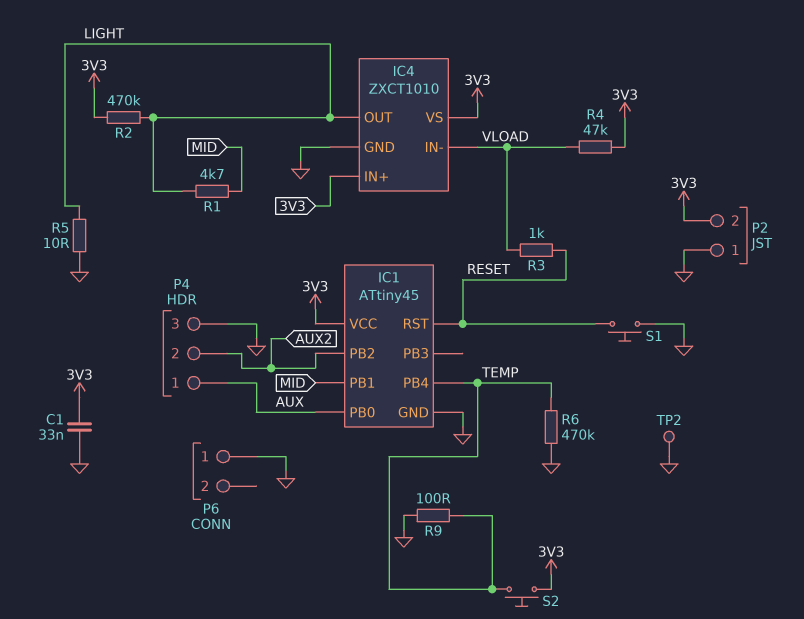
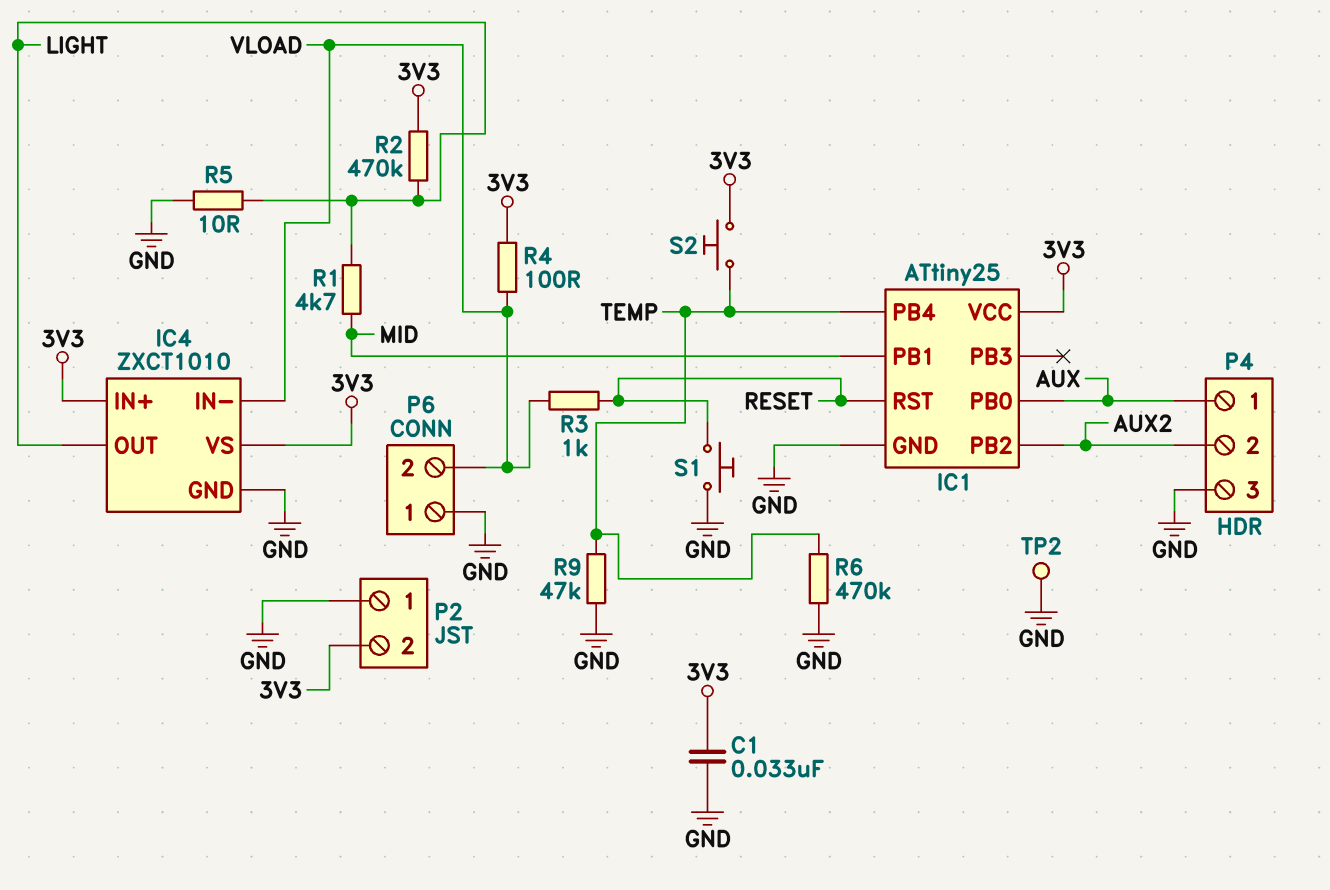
IC1: ATtiny45 -> ATtiny25
P6 pin 2: none -> VLOAD
R4: 47k (3V3, VLOAD) -> 100 (3V3, VLOAD)
R9: 100 (GND, TEMP) -> 47k (GND, TEMP)

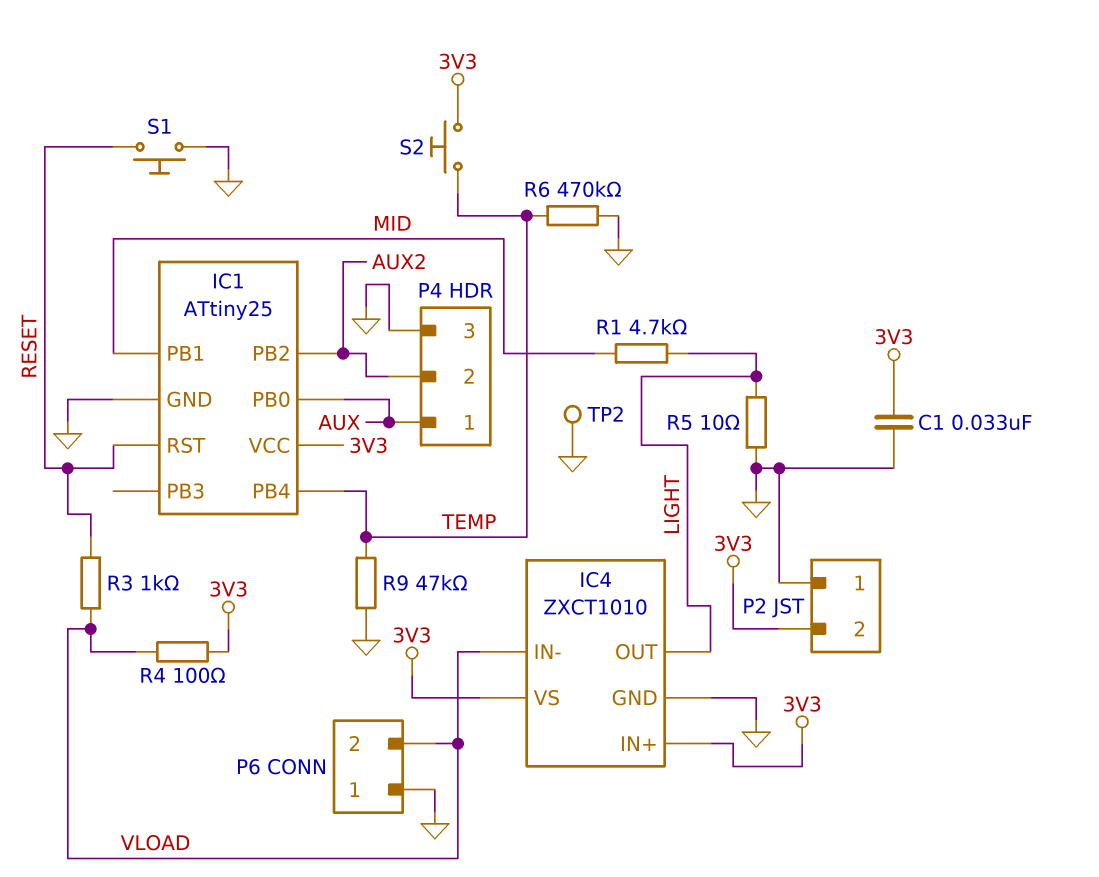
R2: 470k (3V3, LIGHT) -> none

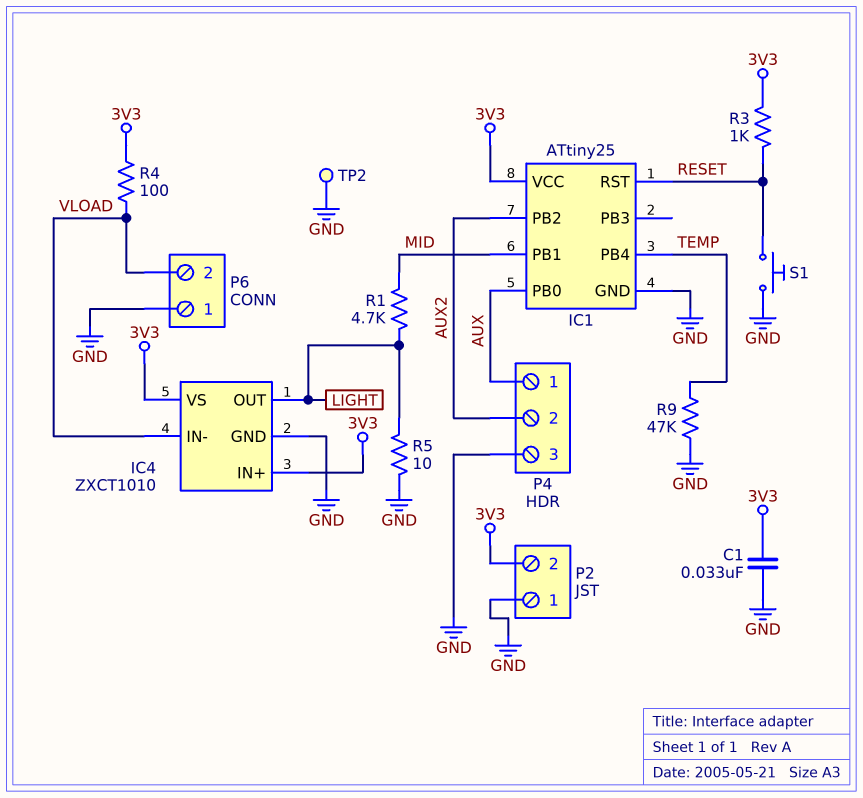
R3: 1k (RESET, VLOAD) -> 1k (3V3, RESET)
R6: 470k (GND, TEMP) -> none
S2: button (3V3, TEMP) -> none

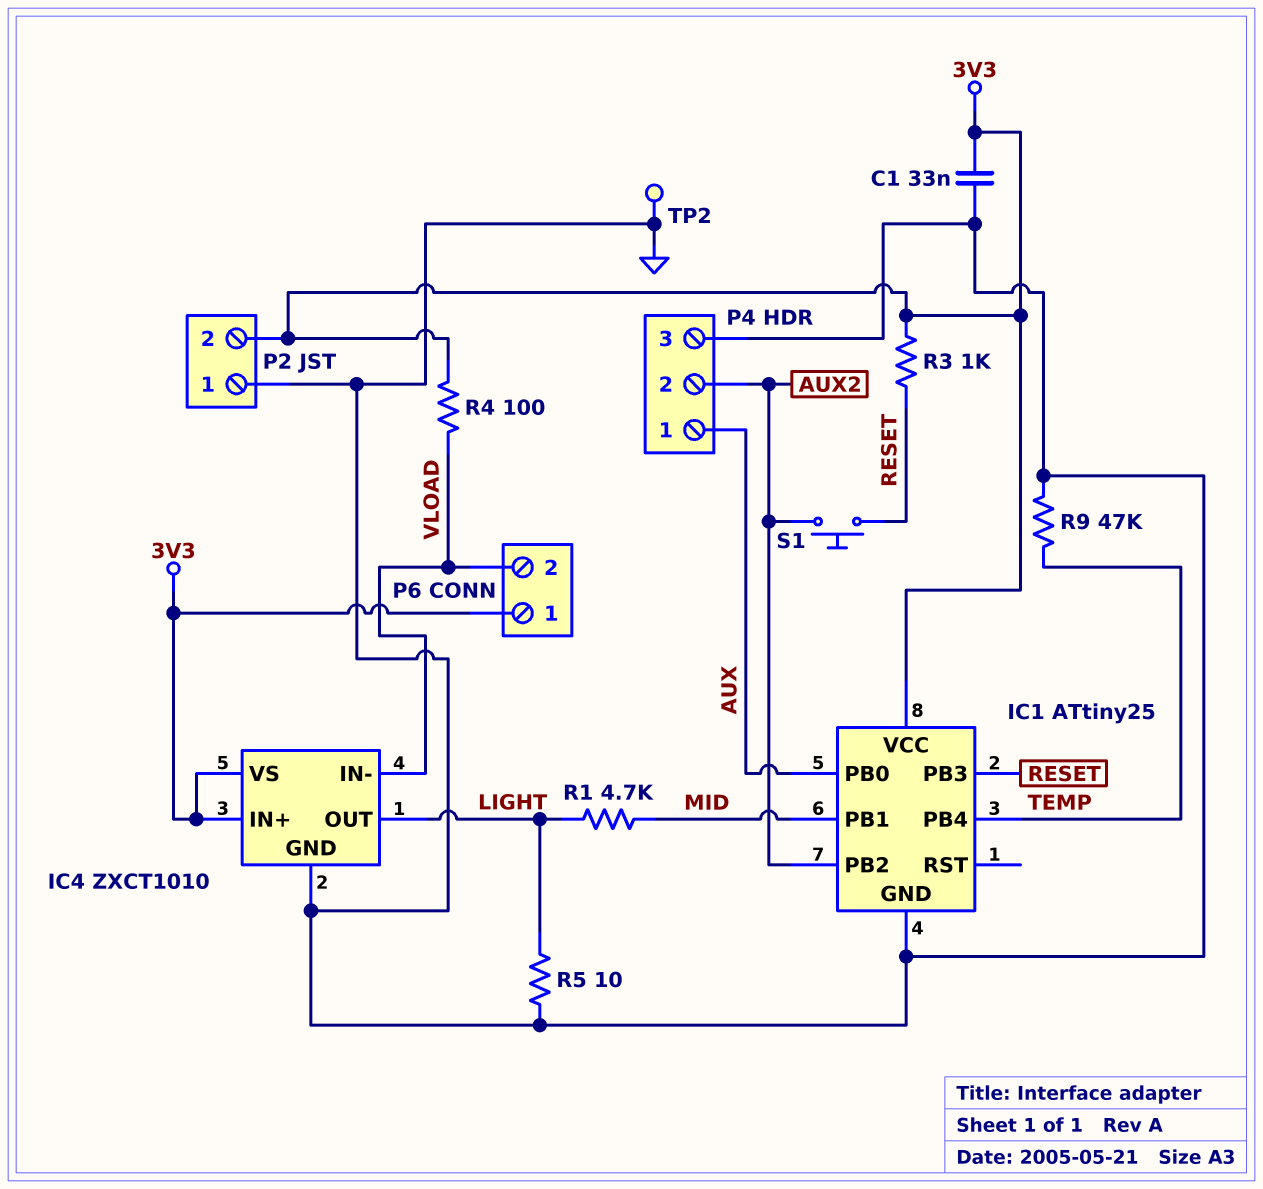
IC1 pin PB3: none -> RESET
IC1 pin RST: RESET -> none
P6 pin 1: GND -> 3V3
S1: button (GND, RESET) -> button (AUX2, RESET)

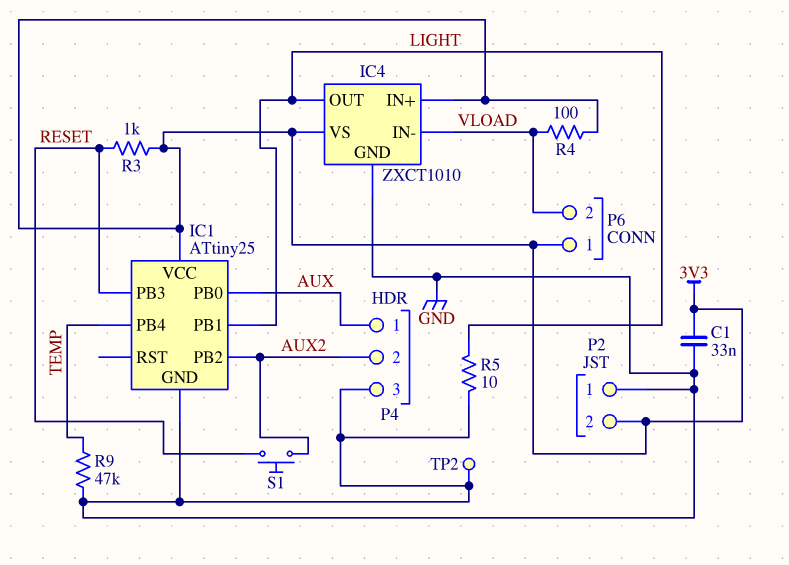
IC1 pin PB1: MID -> LIGHT
R1: 4.7k (LIGHT, MID) -> none

